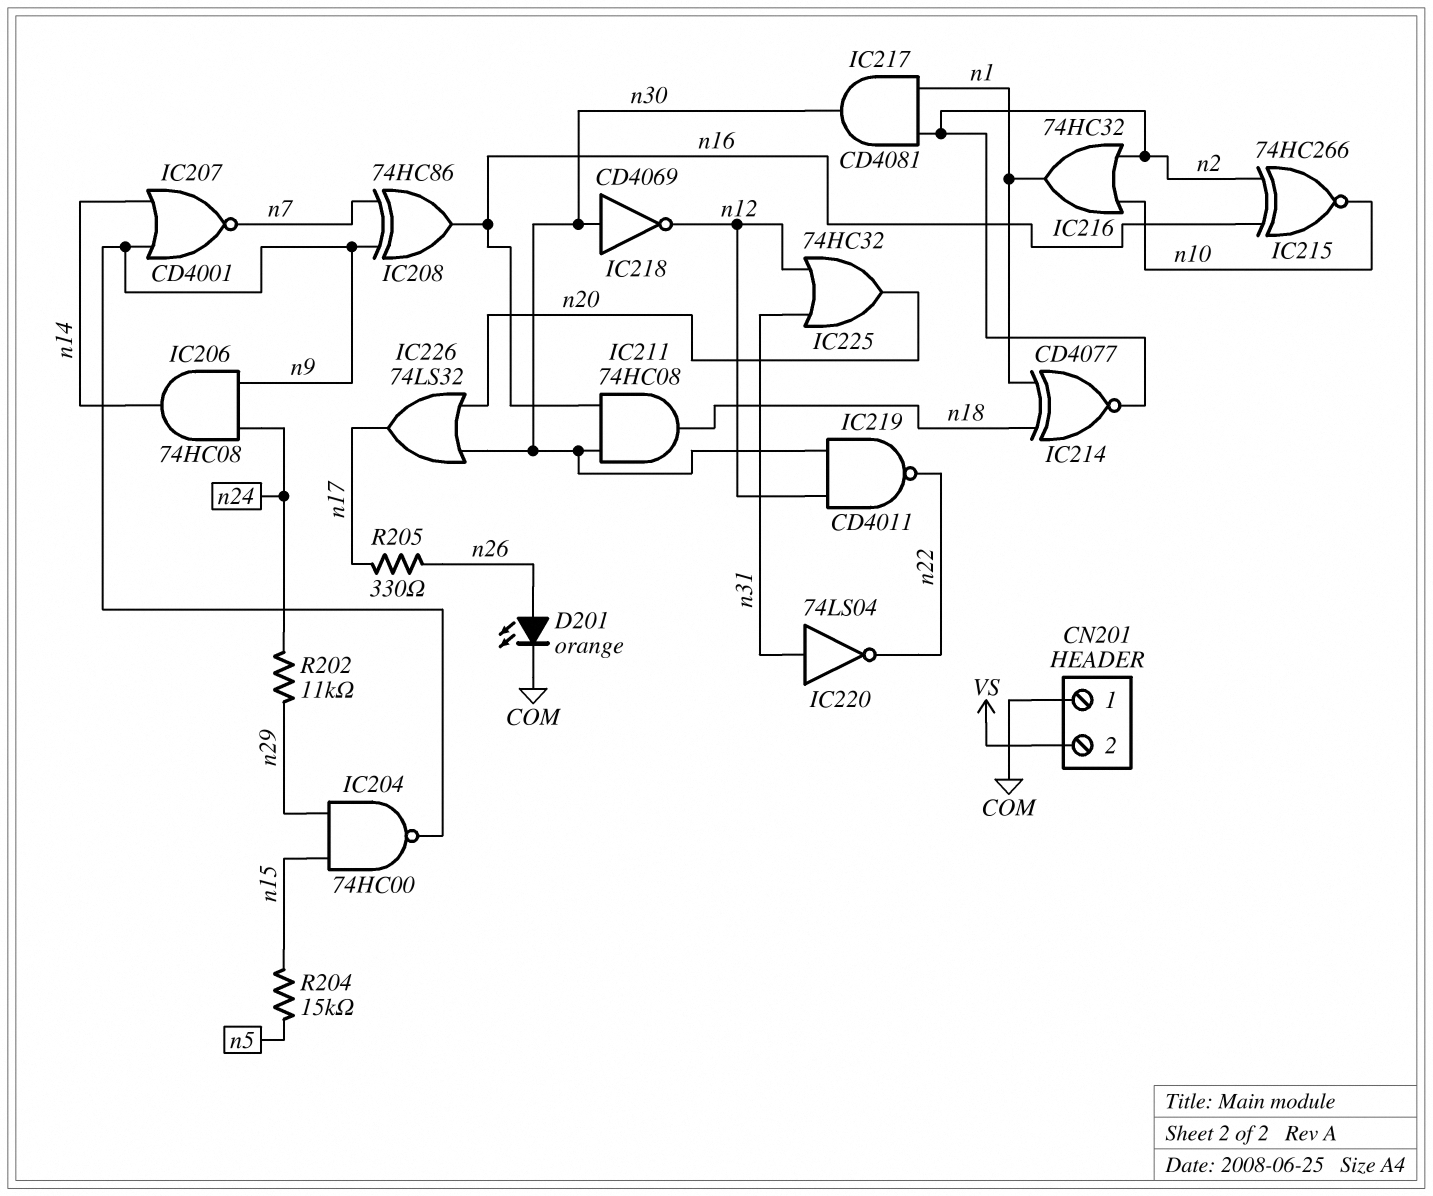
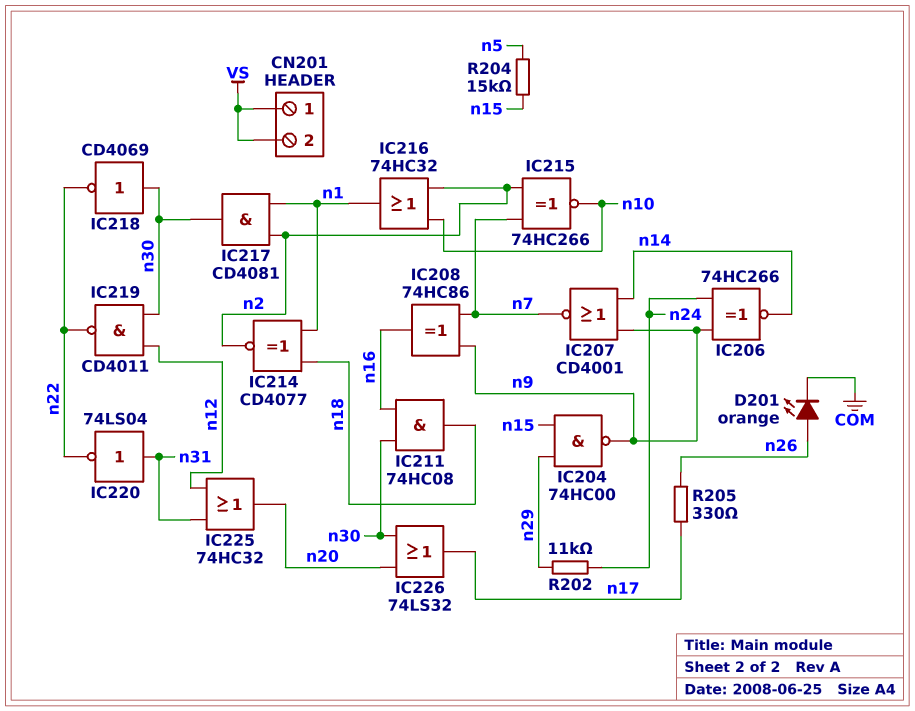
CN201 pin 1: COM -> VS
IC206: AND 74HC08 (in n9, in n24, out n14) -> XNOR 74HC266 (in n9, in n24, out n14)
IC215: XNOR 74HC266 (in n2, in n16, out n10) -> XNOR 74HC266 (in n2, in n7, out n10)
IC218: NOT CD4069 (in n30, out n12) -> NOT CD4069 (in n30, out n22)

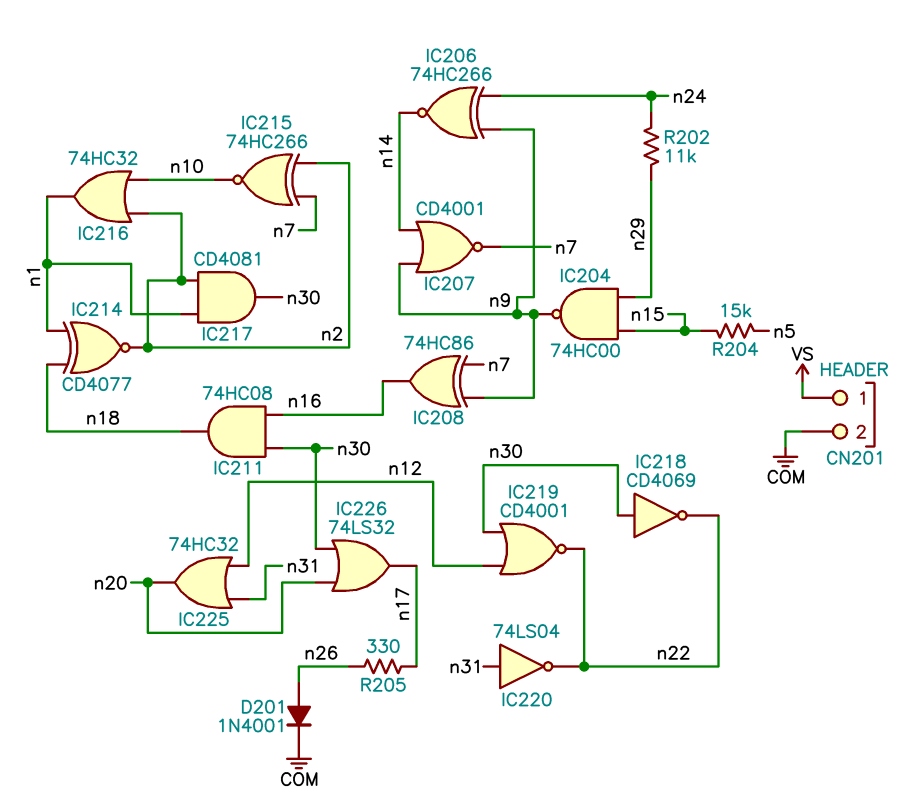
CN201 pin 2: VS -> COM
D201: LED orange (A n26, K COM) -> diode 1N4001 (A n26, K COM)
IC219: NAND CD4011 (in n12, in n30, out n22) -> NOR CD4001 (in n12, in n30, out n22)

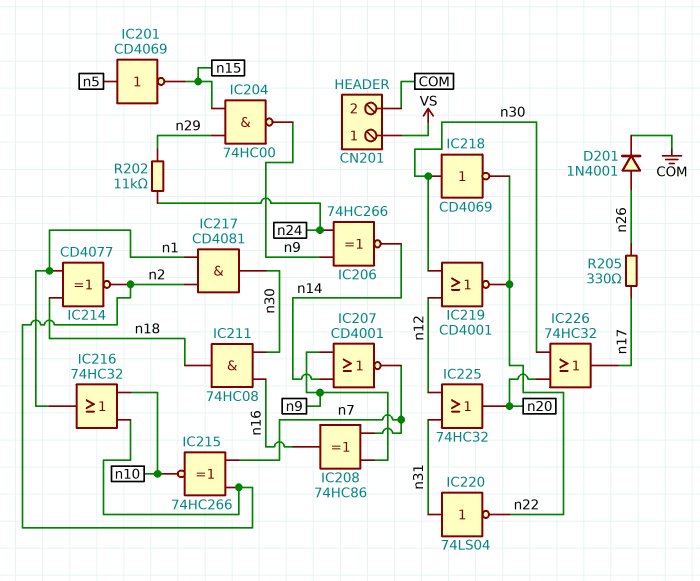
IC201: none -> NOT CD4069 (in n5, out n15)
IC226: OR 74LS32 (in n20, in n30, out n17) -> OR 74HC32 (in n20, in n30, out n17)
R204: 15k (n5, n15) -> none

